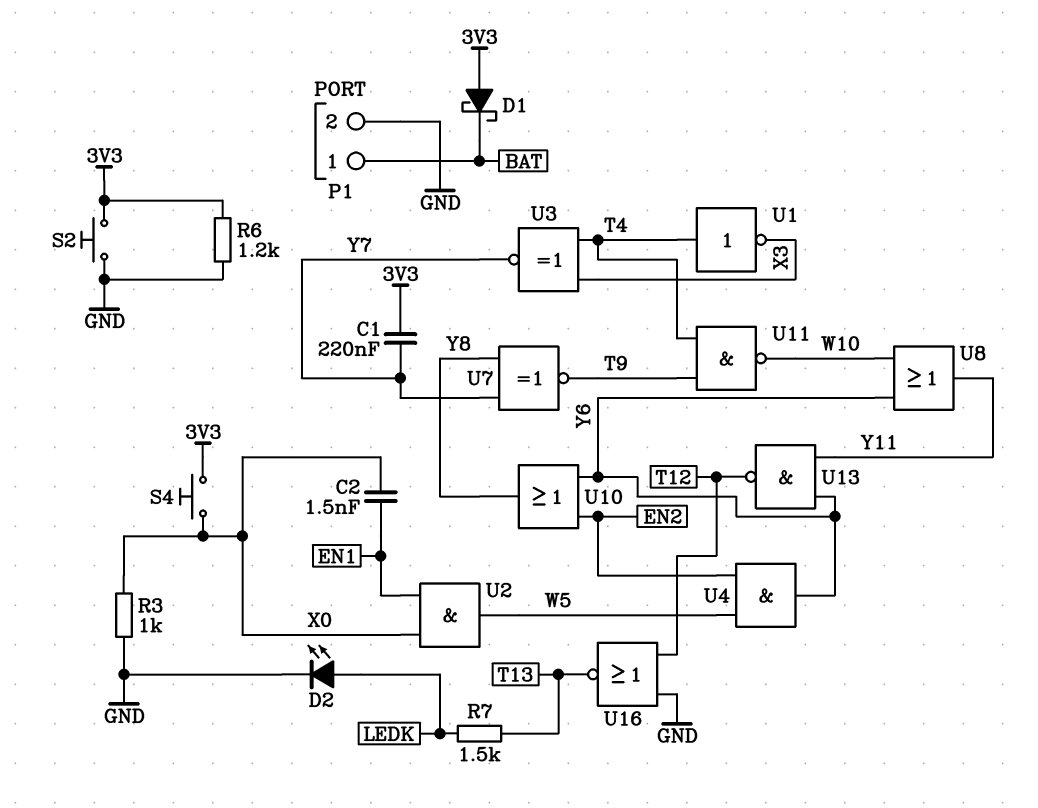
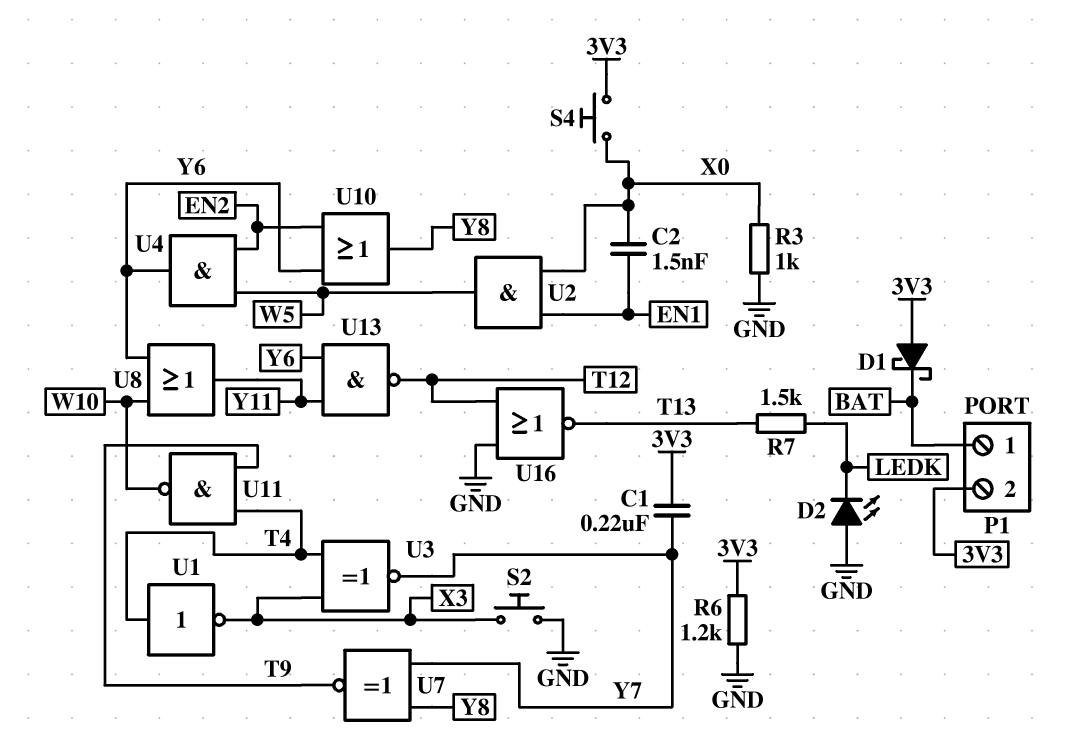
D2: LED (A LEDK, K GND) -> LED (A GND, K LEDK)
P1 pin 2: GND -> 3V3
S2: button (3V3, GND) -> button (GND, X3)

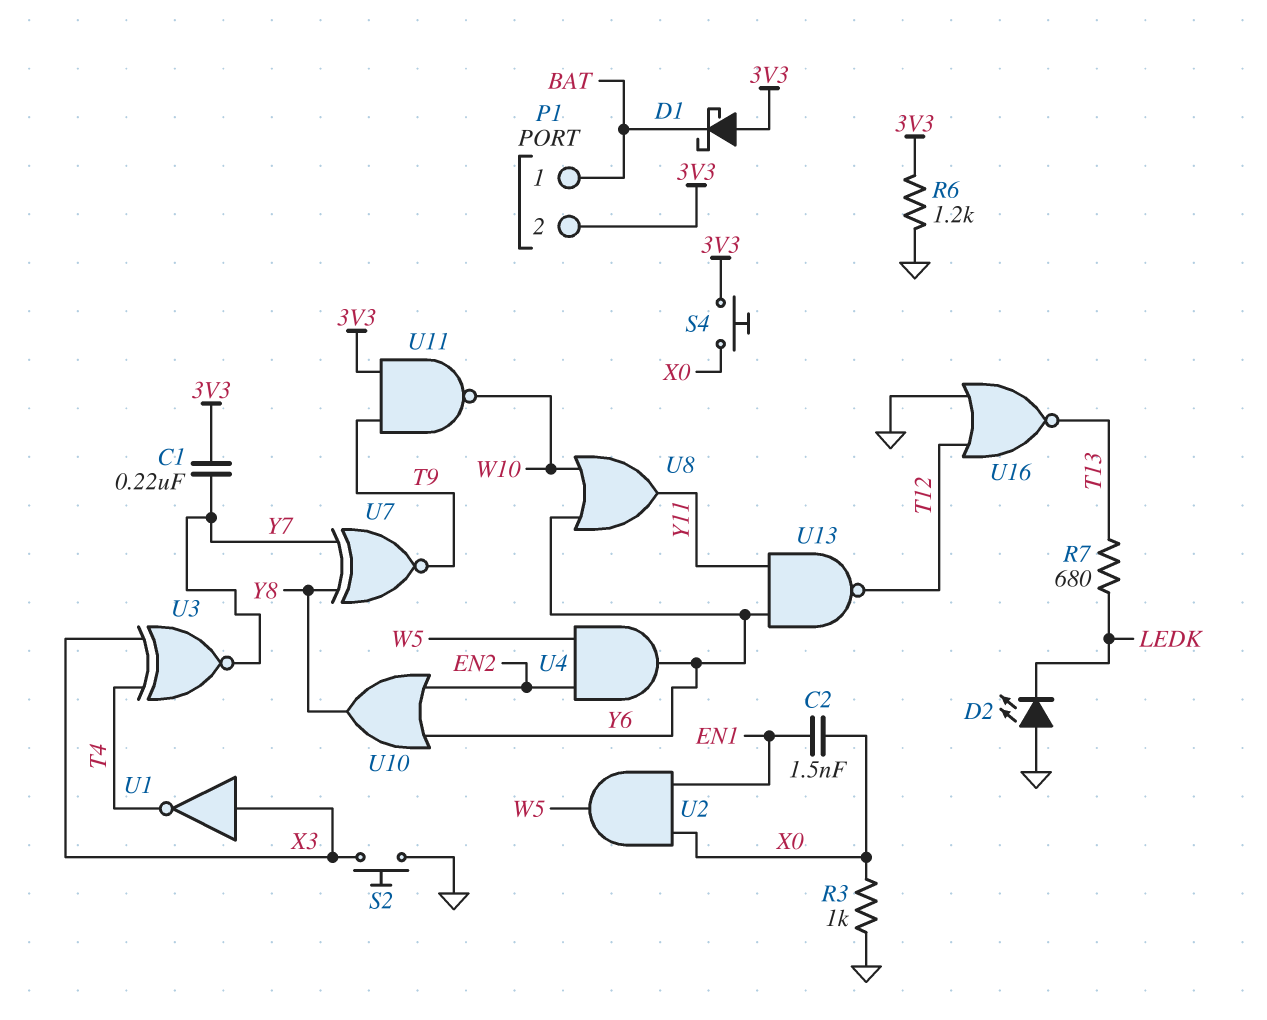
R7: 1.5k (LEDK, T13) -> 680 (LEDK, T13)
U1: NOT (in T4, out X3) -> NOT (in X3, out T4)
U11: NAND (in T4, in T9, out W10) -> NAND (in 3V3, in T9, out W10)

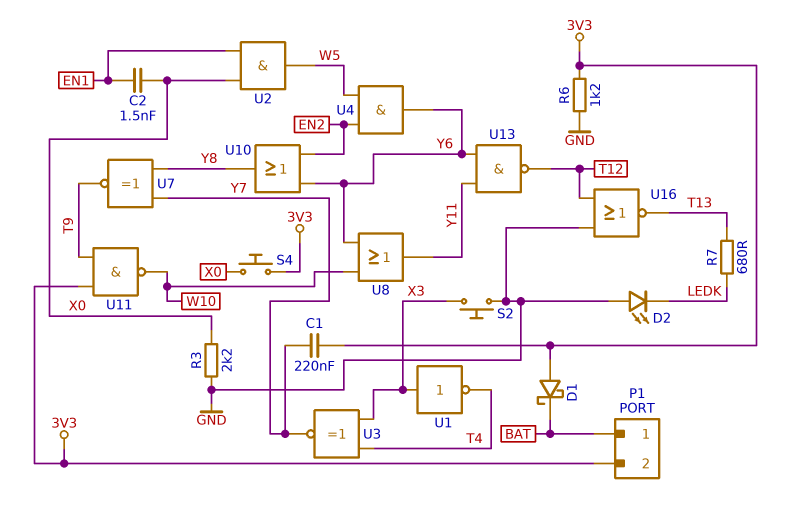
R3: 1k (GND, X0) -> 2.2k (GND, X0)

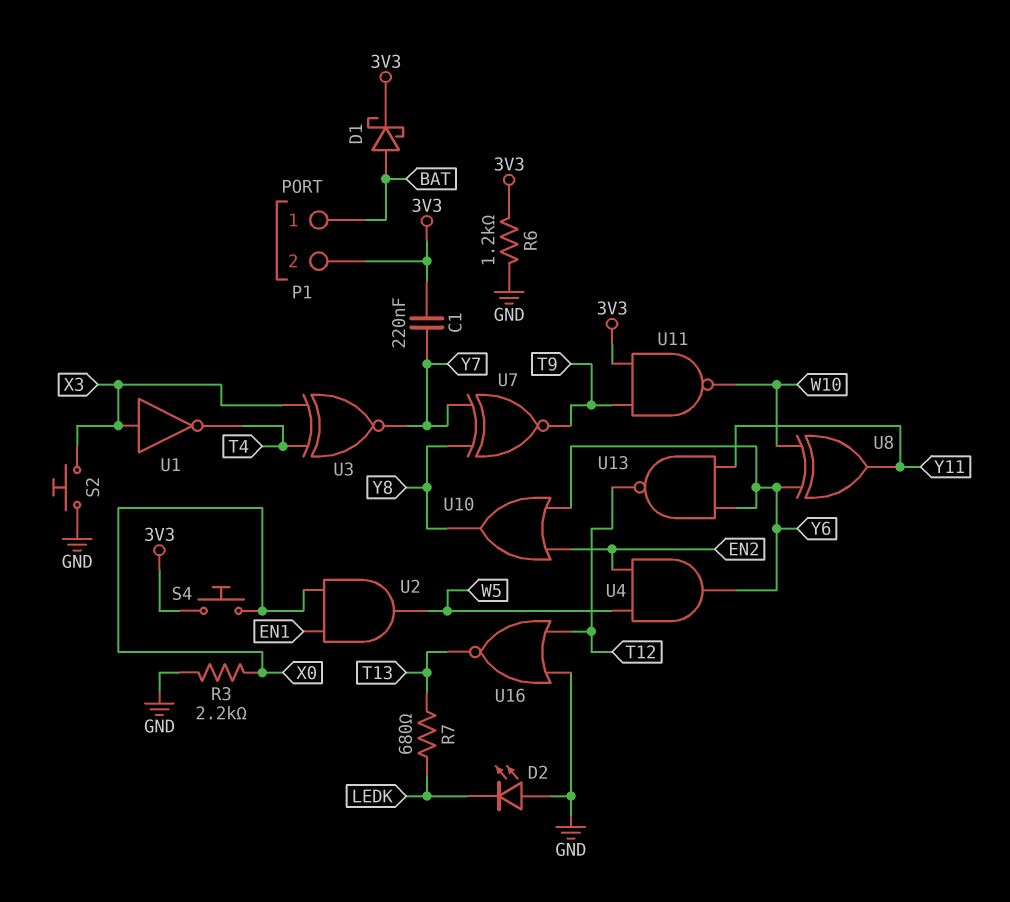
C2: 1.5nF (EN1, X0) -> none
D1: schottky (A 3V3, K BAT) -> schottky (A BAT, K 3V3)
U8: OR (in W10, in Y6, out Y11) -> XOR (in W10, in Y6, out Y11)

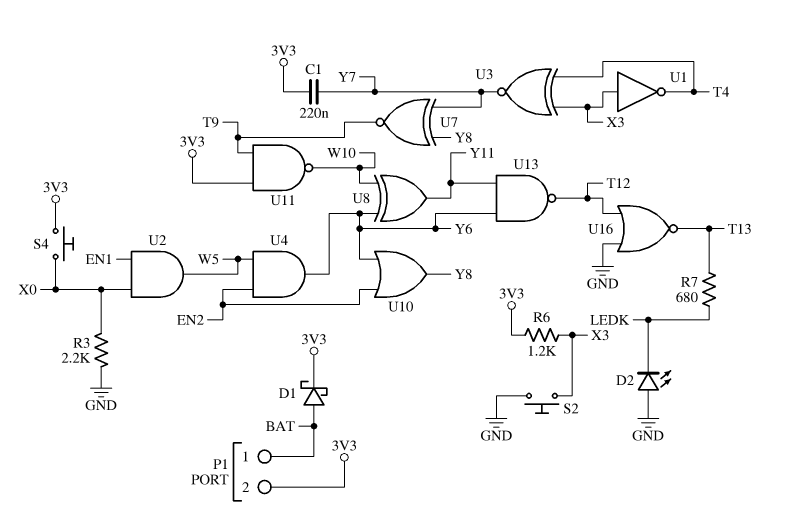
R6: 1.2k (3V3, GND) -> 1.2k (3V3, X3)

